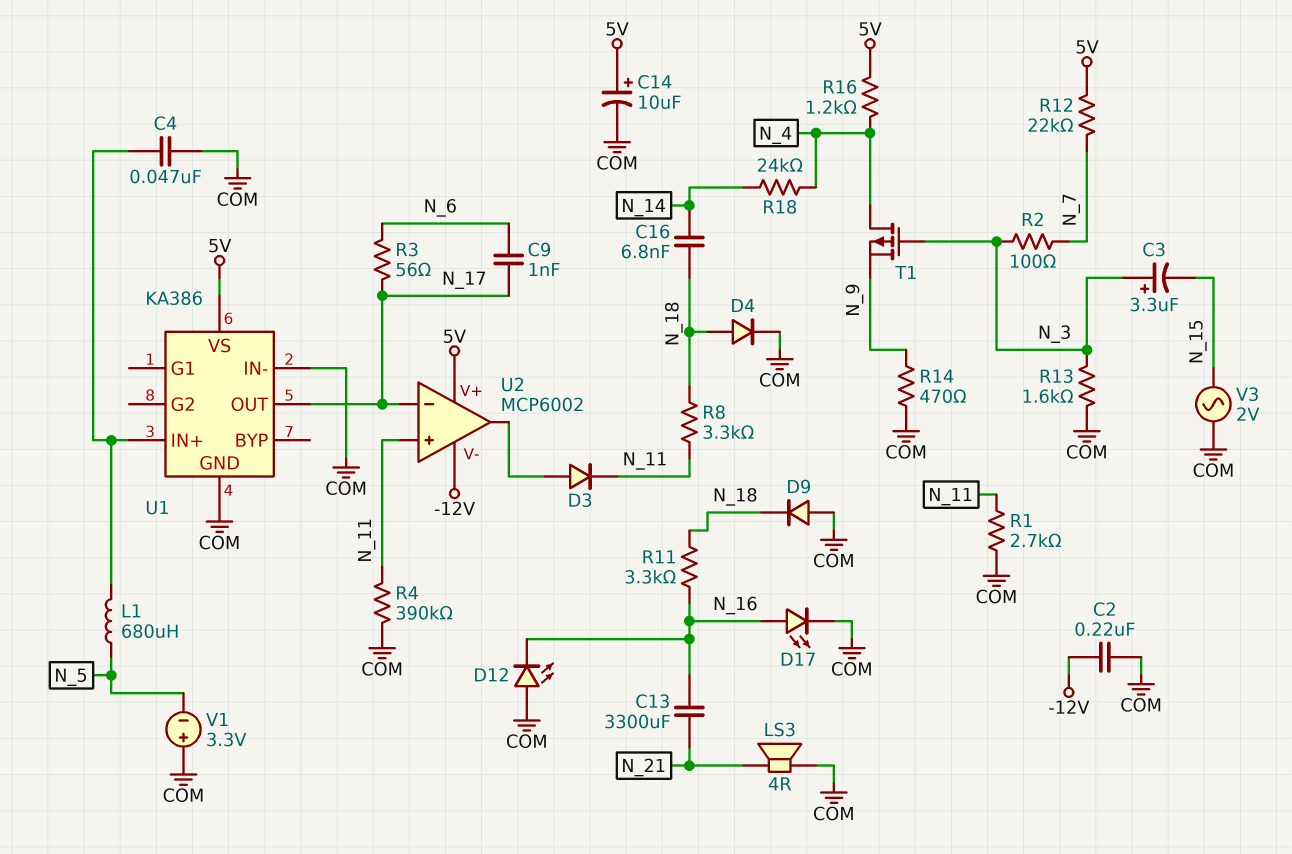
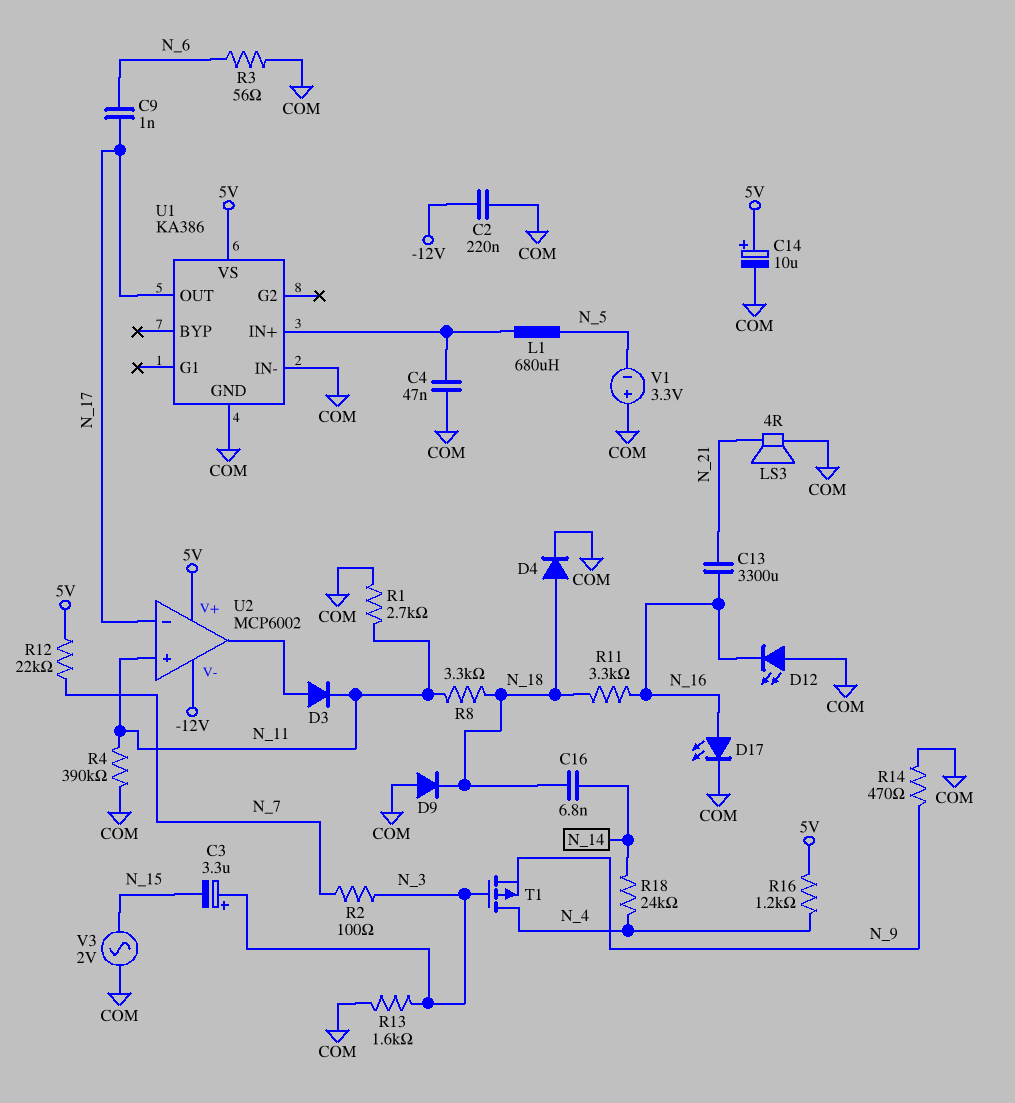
R3: 56 (N_6, N_17) -> 56 (COM, N_6)

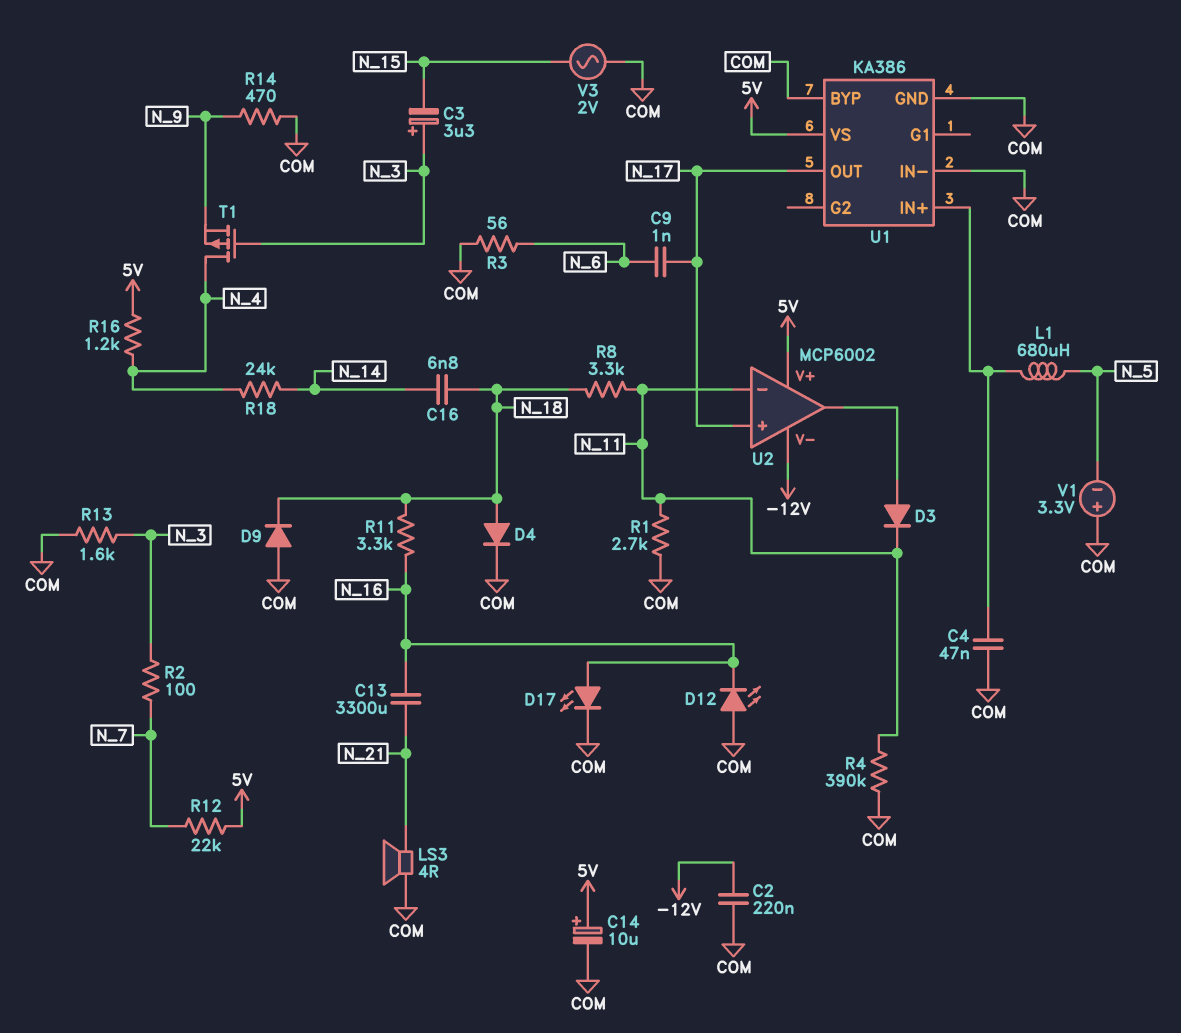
U1 pin BYP: none -> COM
U2 pin in+: N_11 -> N_17
U2 pin in-: N_17 -> N_11

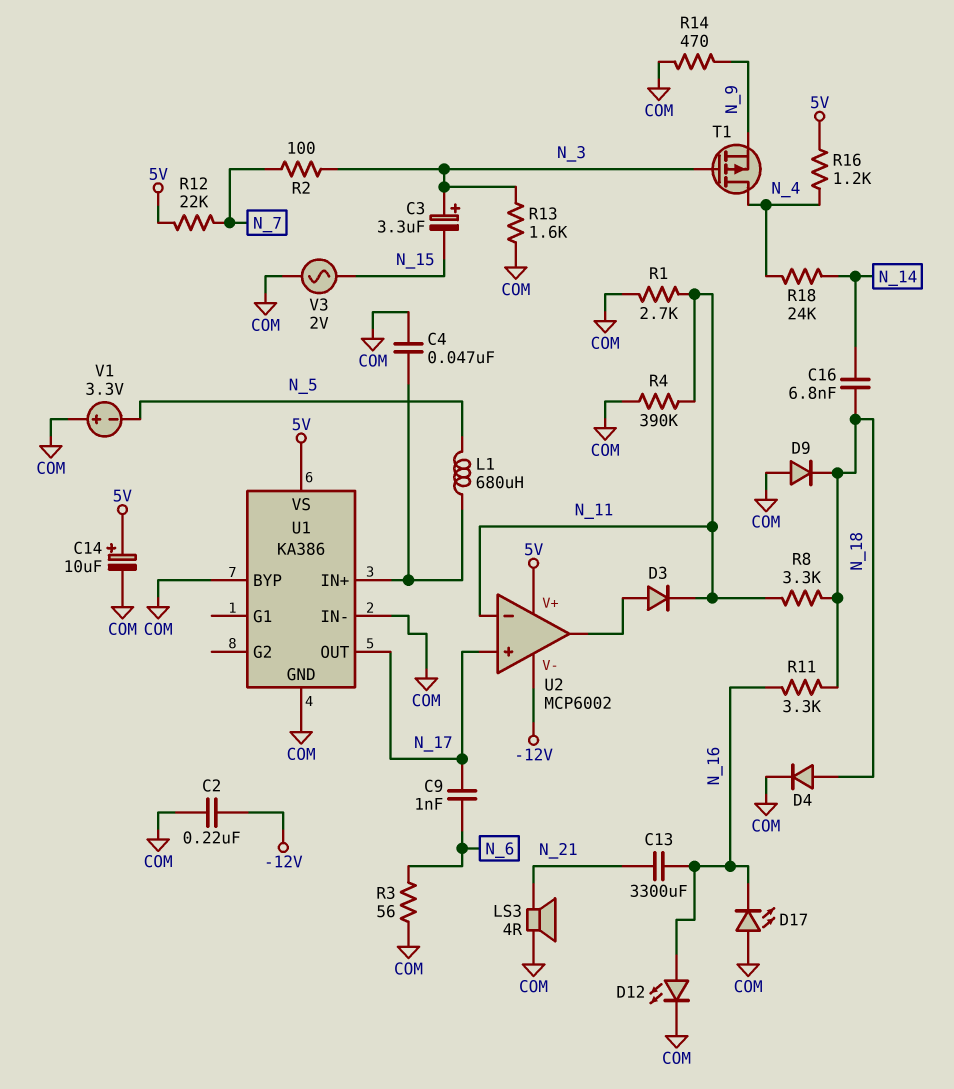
D12: LED (A COM, K N_16) -> LED (A N_16, K COM)
D17: LED (A N_16, K COM) -> LED (A COM, K N_16)

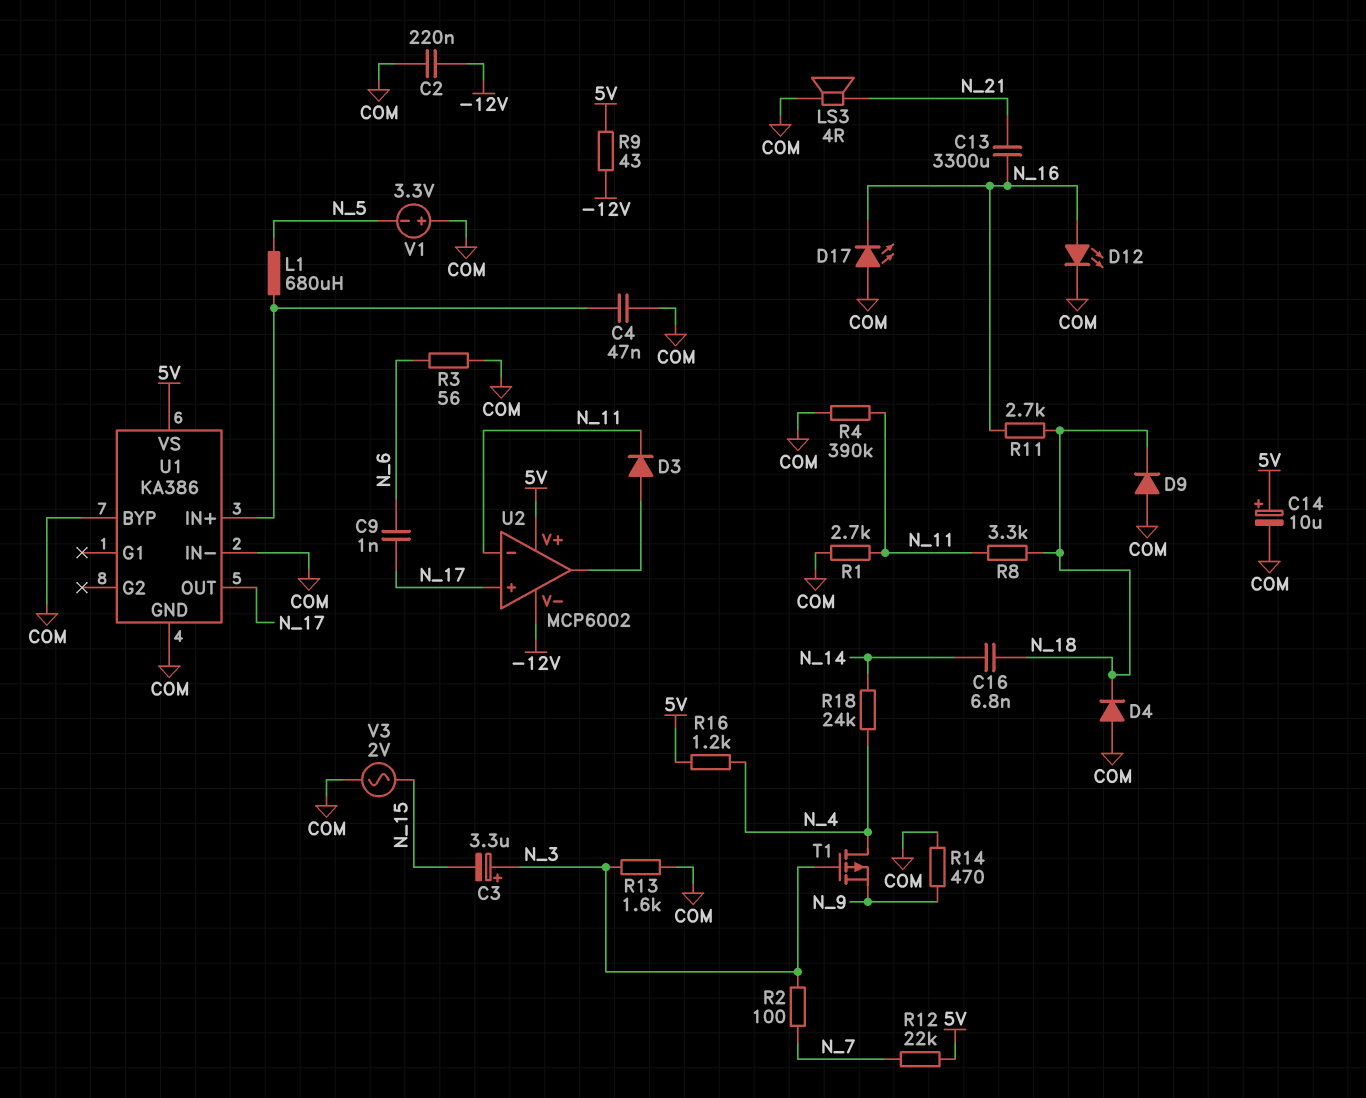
D4: diode (A N_18, K COM) -> diode (A COM, K N_18)
R9: none -> 43 (-12V, 5V)
R11: 3.3k (N_16, N_18) -> 2.7k (N_16, N_18)

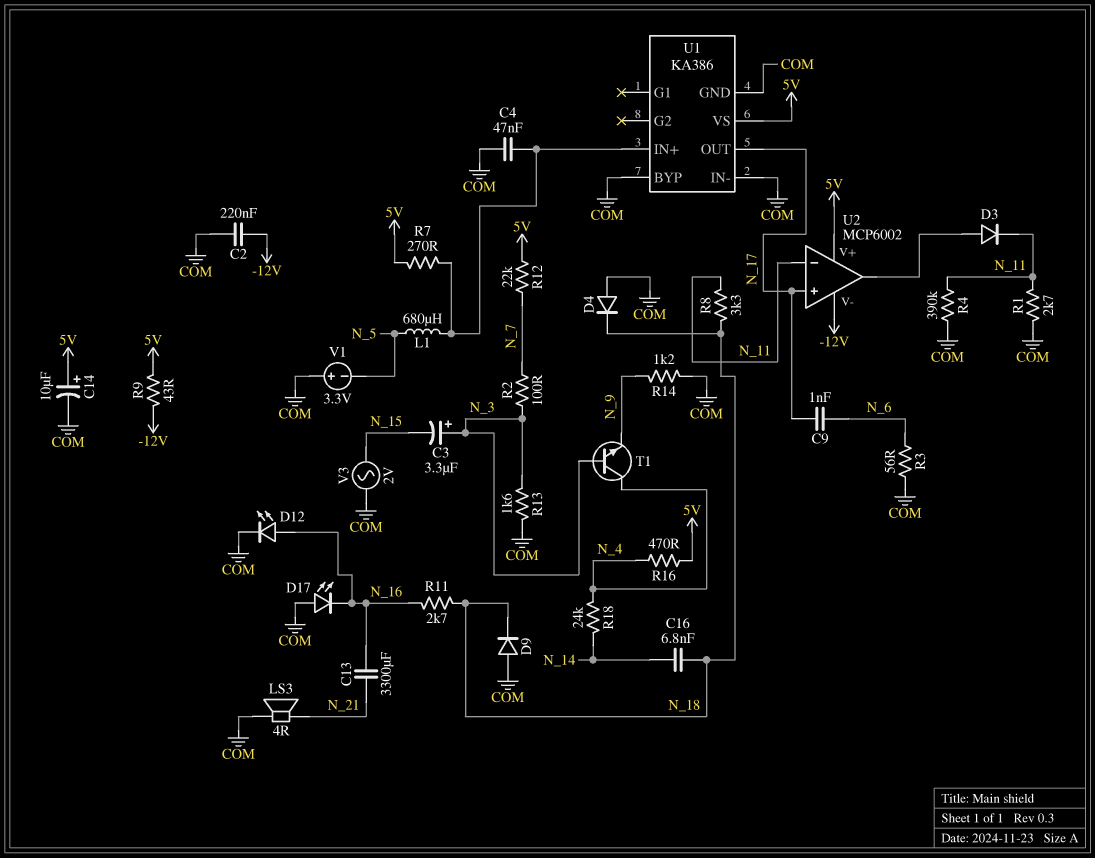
R7: none -> 270 (5V, U1/IN+)
R14: 470 (COM, N_9) -> 1.2k (COM, N_9)
R16: 1.2k (5V, N_4) -> 470 (5V, N_4)
T1: PMOS (G N_3, D N_4, S N_9) -> NPN (B N_3, C N_4, E N_9)

